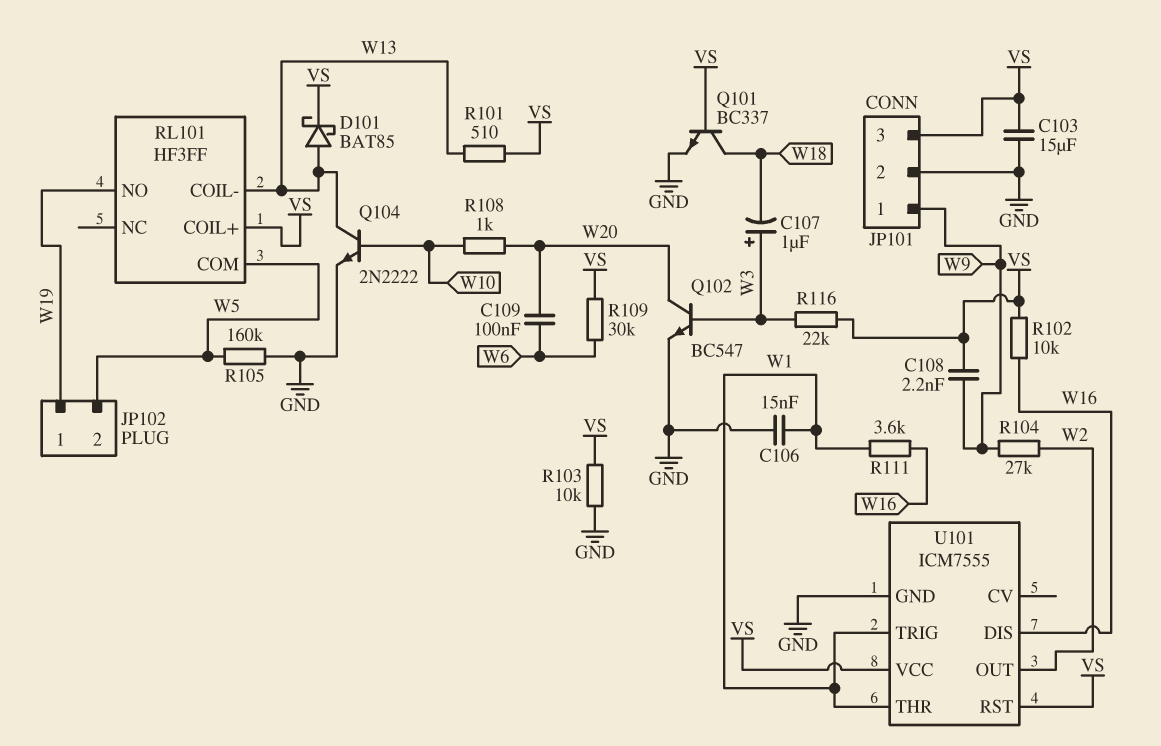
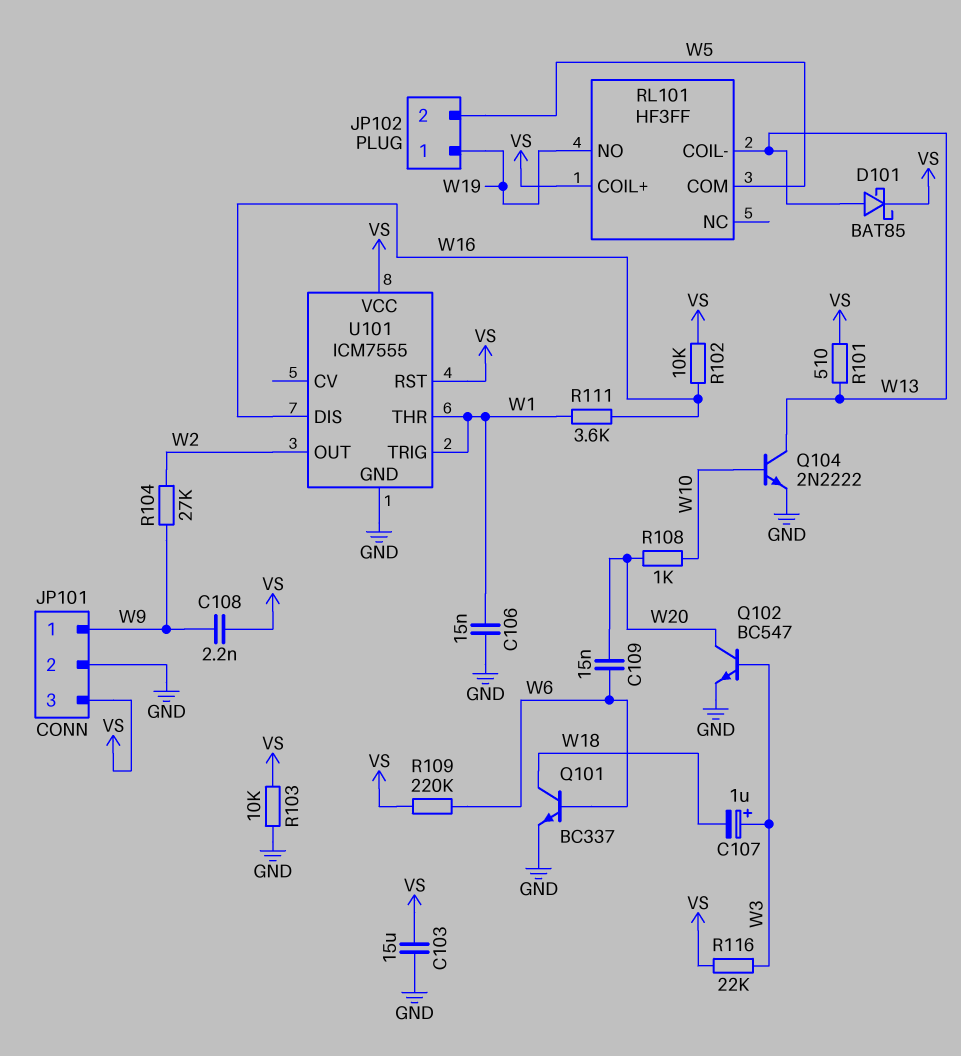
C109: 100nF (W6, W20) -> 15nF (W6, W20)
Q101: NPN BC337 (B VS, C W18, E GND) -> NPN BC337 (B W6, C W18, E GND)
R105: 160k (GND, W5) -> none
R109: 30k (VS, W6) -> 220k (VS, W6)

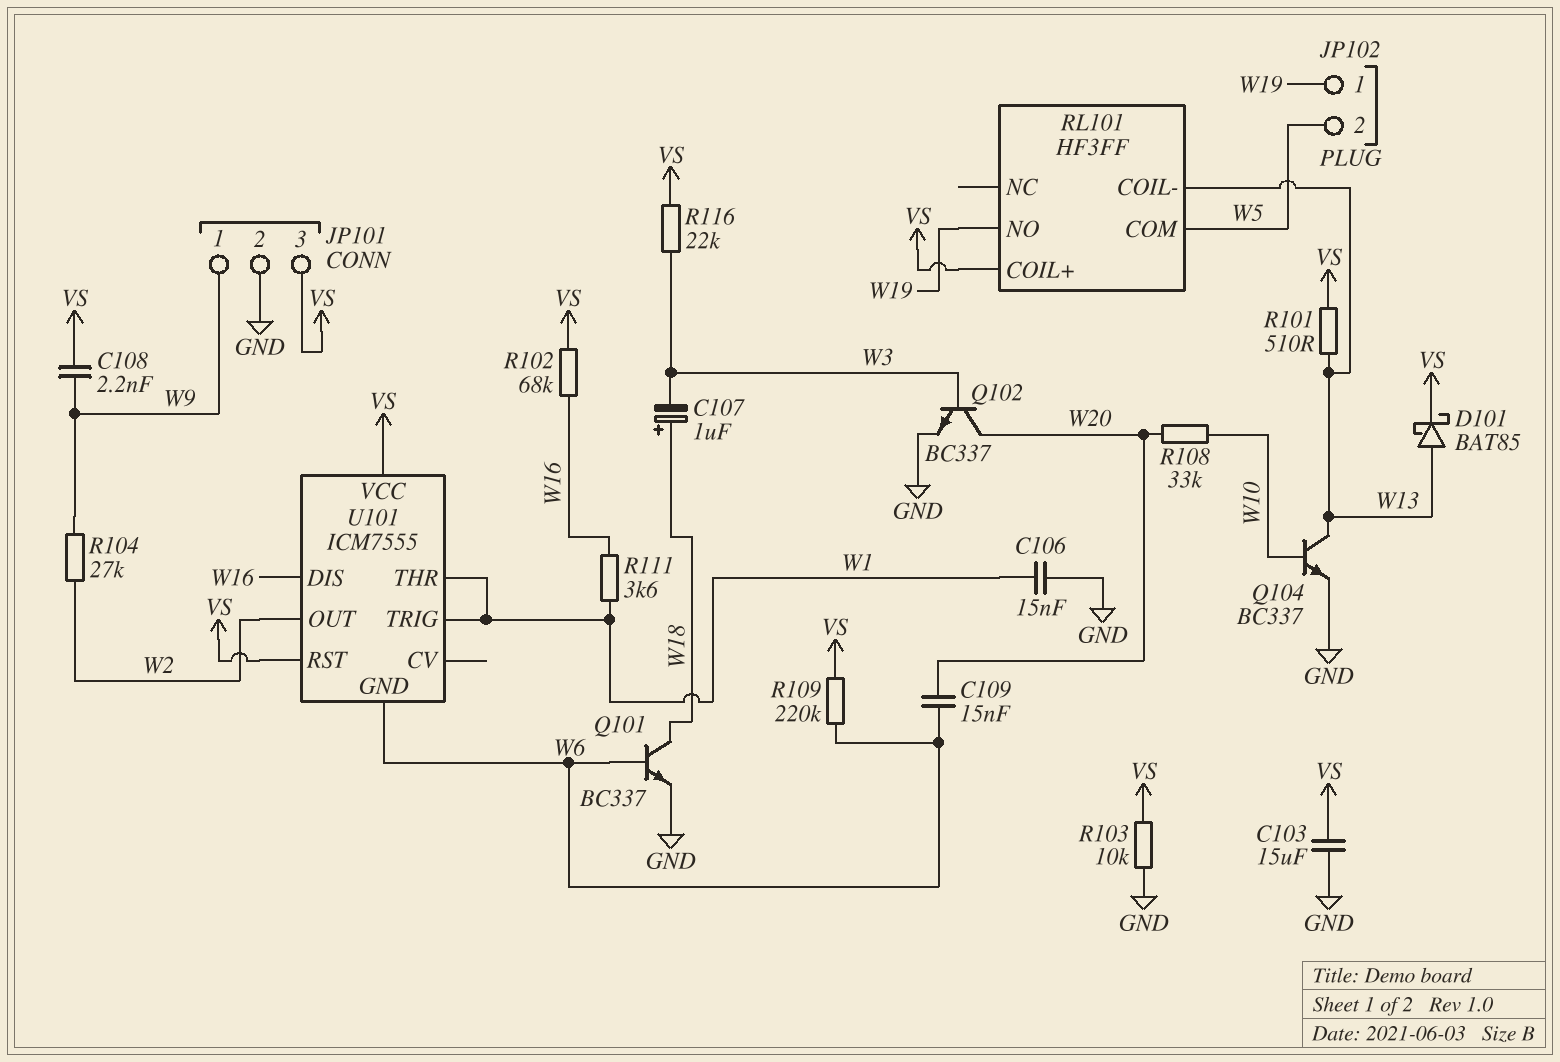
C107: 1uF (plus W3, minus W18) -> 1uF (plus W18, minus W3)
Q102: NPN BC547 (B W3, C W20, E GND) -> NPN BC337 (B W3, C W20, E GND)
Q104: NPN 2N2222 (B W10, C W13, E GND) -> NPN BC337 (B W10, C W13, E GND)
R102: 10k (VS, W16) -> 68k (VS, W16)
R108: 1k (W10, W20) -> 33k (W10, W20)
U101 pin GND: GND -> W6

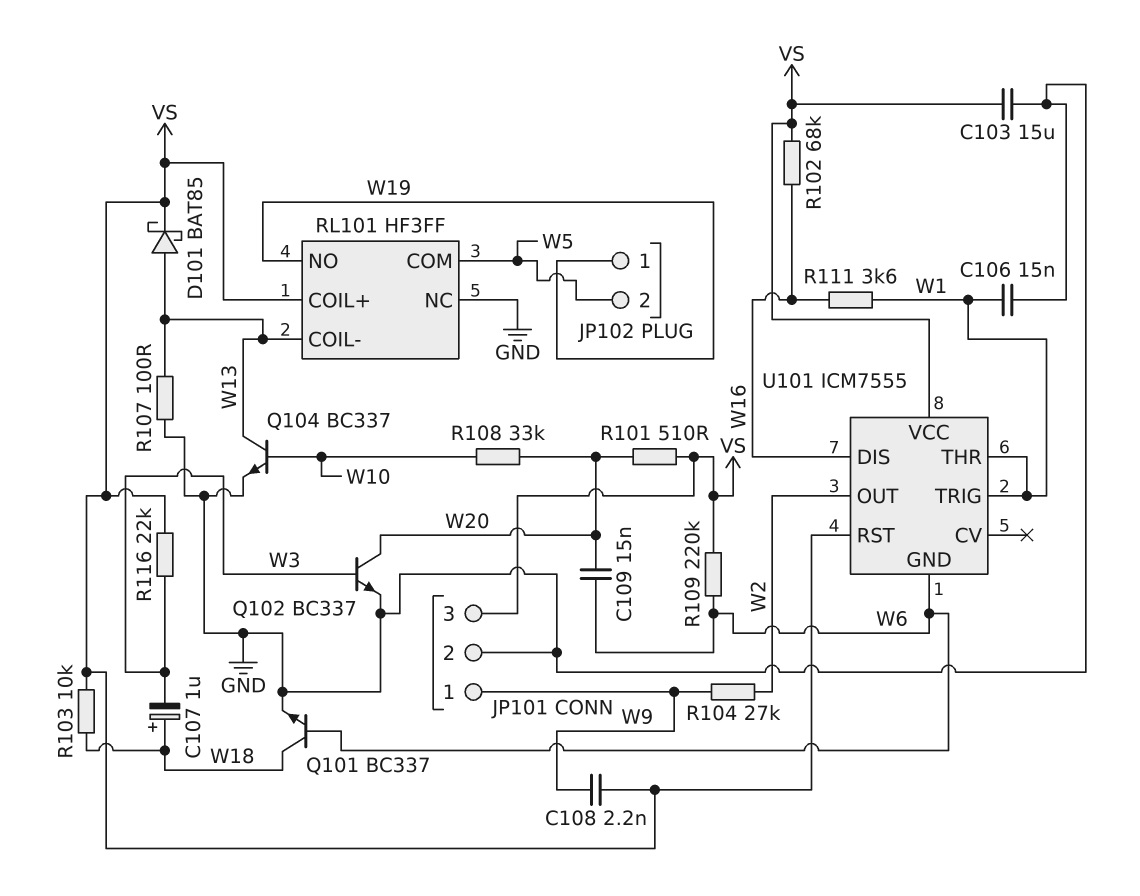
R101: 510 (VS, W13) -> 510 (VS, W20)
R103: 10k (GND, VS) -> 10k (VS, W18)
R107: none -> 100 (GND, W13)
RL101 pin NC: none -> GND

